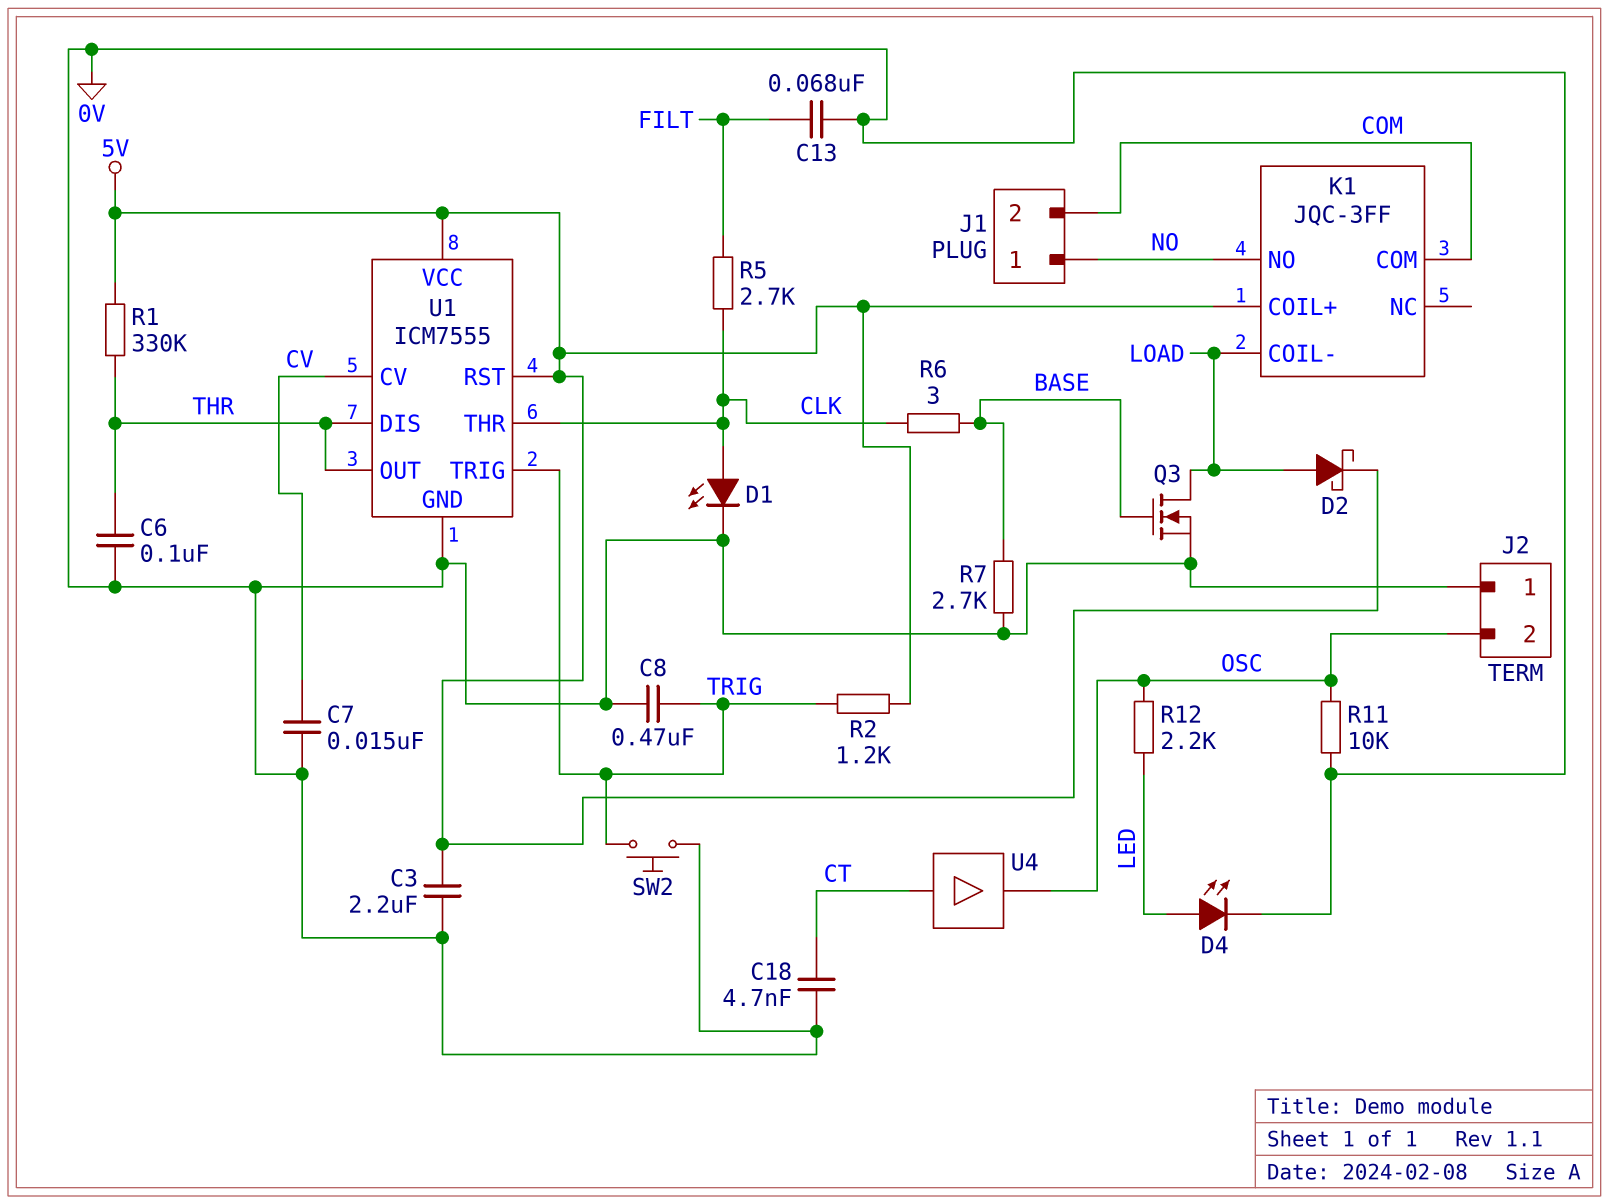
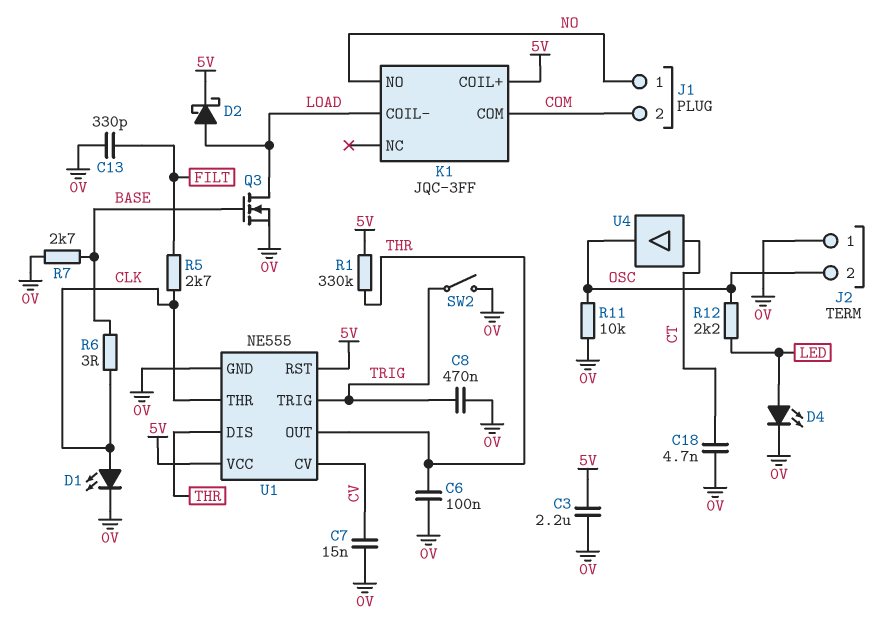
C13: 68nF (0V, FILT) -> 330pF (0V, FILT)
R2: 1.2k (5V, TRIG) -> none
SW2: button (0V, TRIG) -> switch (0V, TRIG)
U1: ICM7555 -> NE555

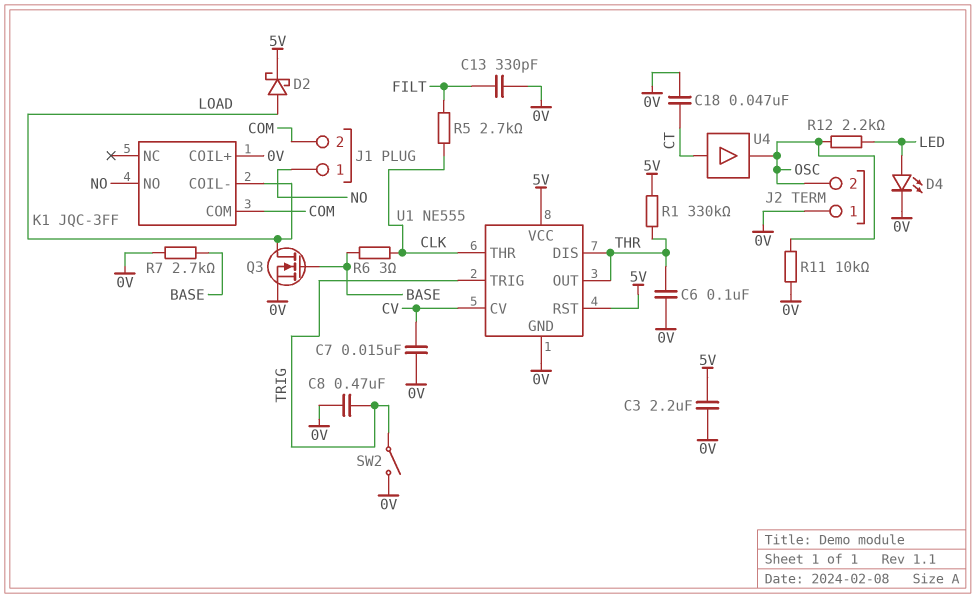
C18: 4.7nF (0V, CT) -> 47nF (0V, CT)
D1: LED (A CLK, K 0V) -> none
K1 pin COIL+: 5V -> 0V

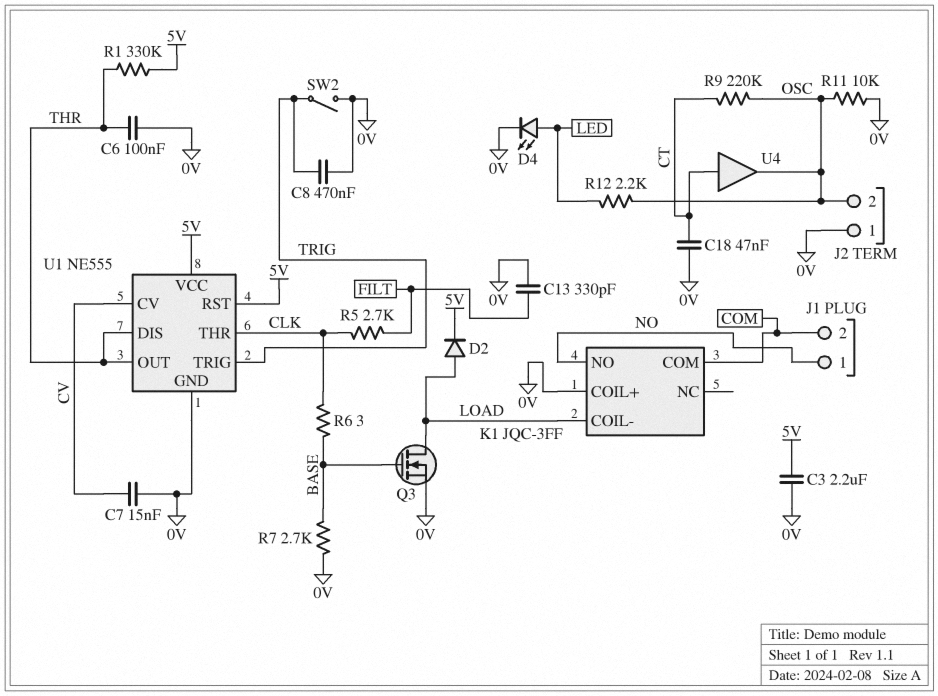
D2: schottky (A LOAD, K 5V) -> diode (A LOAD, K 5V)
R9: none -> 220k (CT, OSC)

